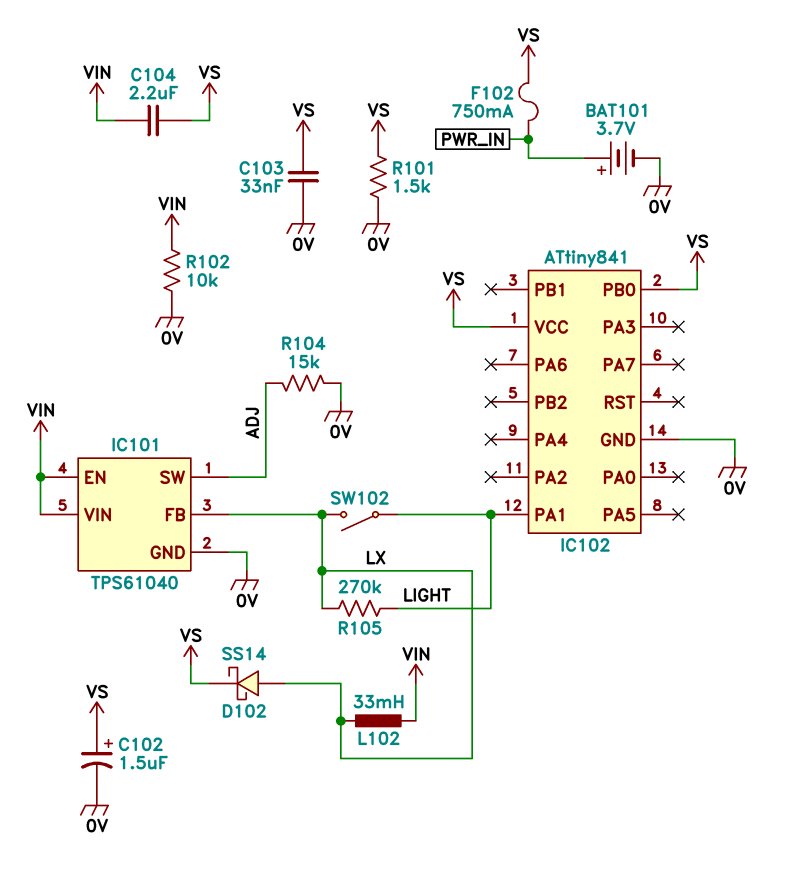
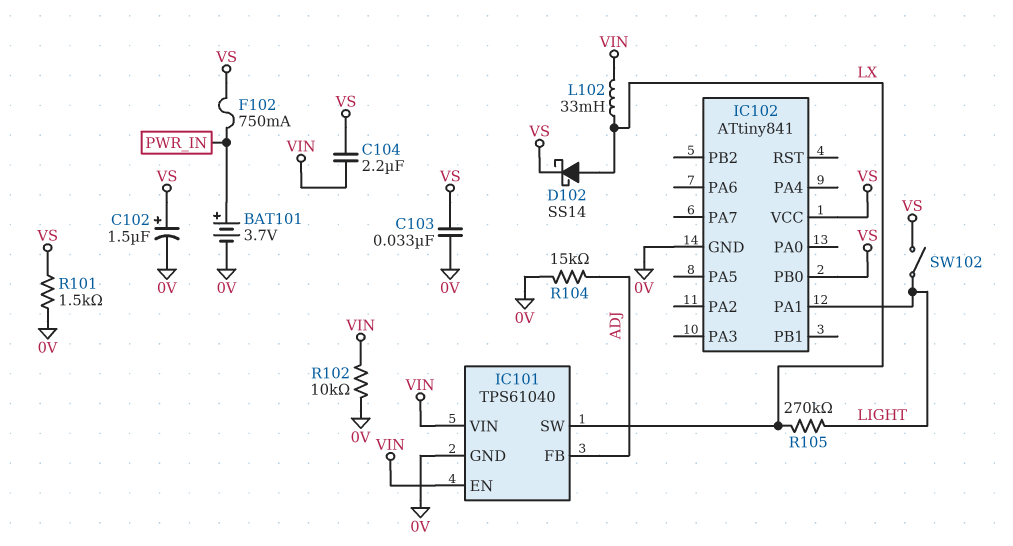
IC101 pin FB: LX -> ADJ
IC101 pin SW: ADJ -> LX
SW102: switch (LIGHT, LX) -> switch (LIGHT, VS)

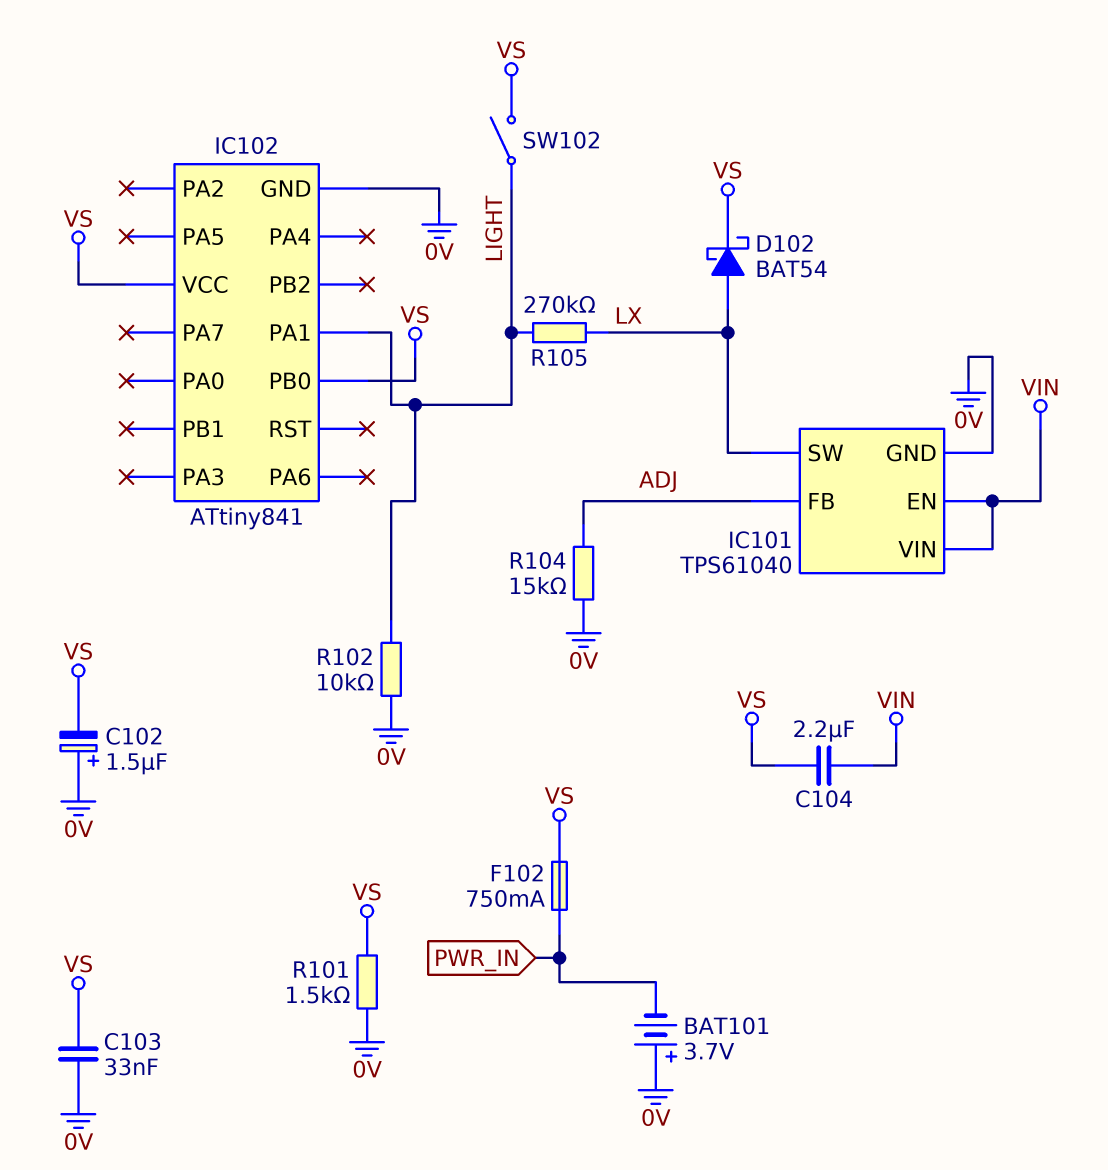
BAT101: 3.7V (plus PWR_IN, minus 0V) -> 3.7V (plus 0V, minus PWR_IN)
C102: 1.5uF (plus VS, minus 0V) -> 1.5uF (plus 0V, minus VS)
D102: schottky SS14 (A LX, K VS) -> schottky BAT54 (A LX, K VS)
L102: 33mH (LX, VIN) -> none
R102: 10k (0V, VIN) -> 10k (0V, LIGHT)

